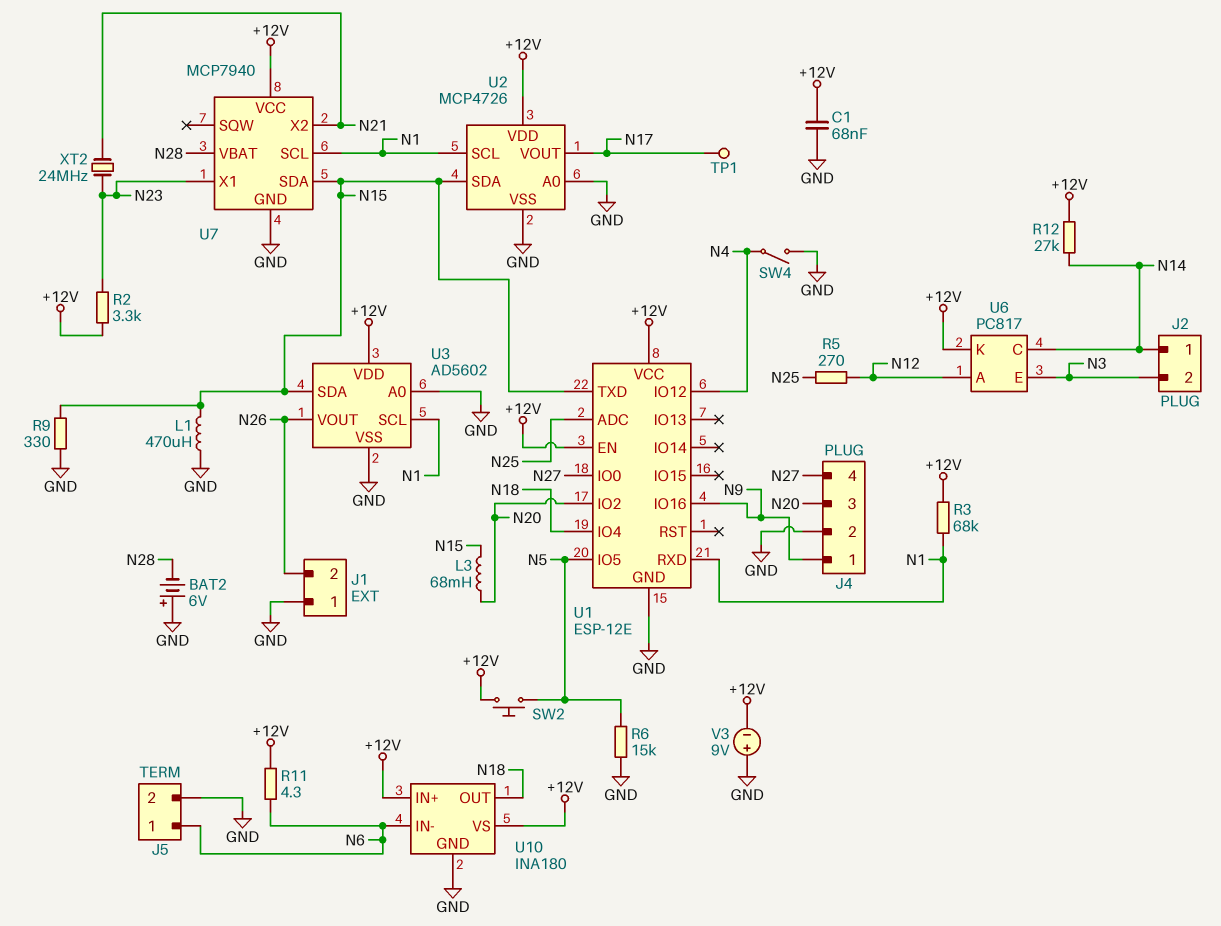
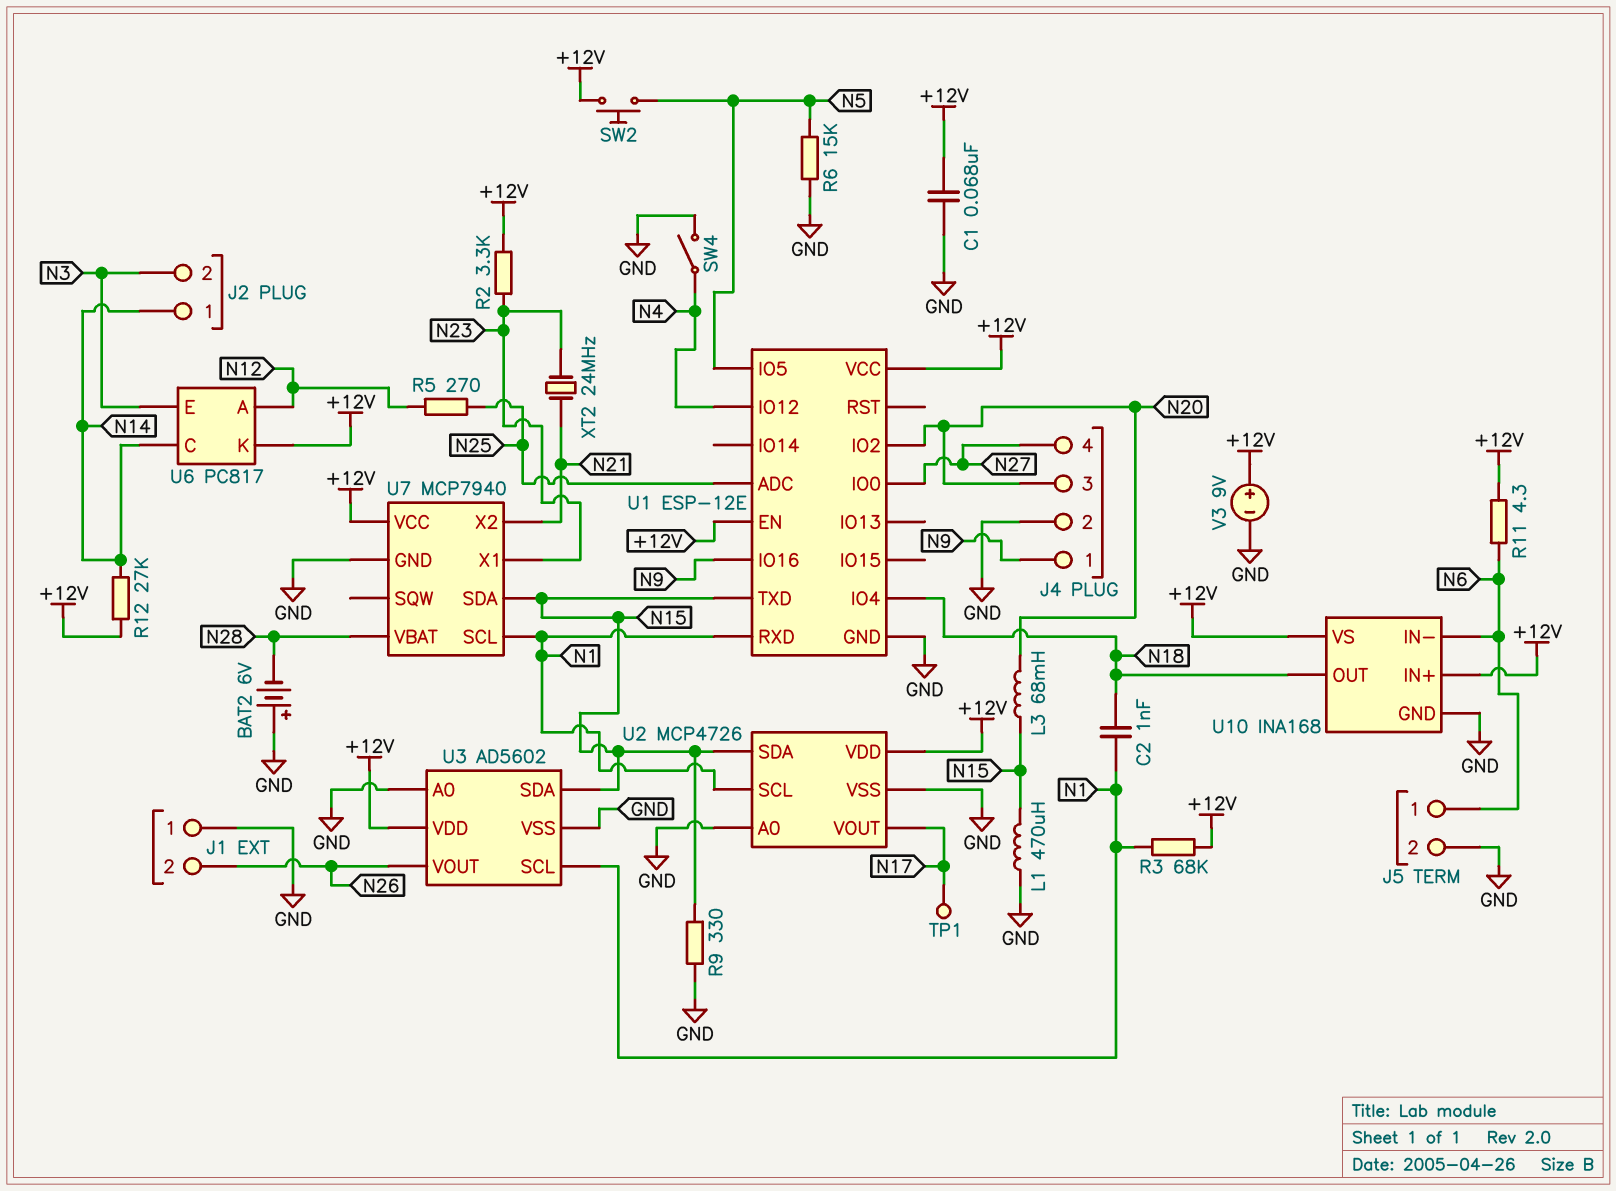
C2: none -> 1nF (N1, N18)
U10: INA180 -> INA168
V3: 9V (plus GND, minus +12V) -> 9V (plus +12V, minus GND)

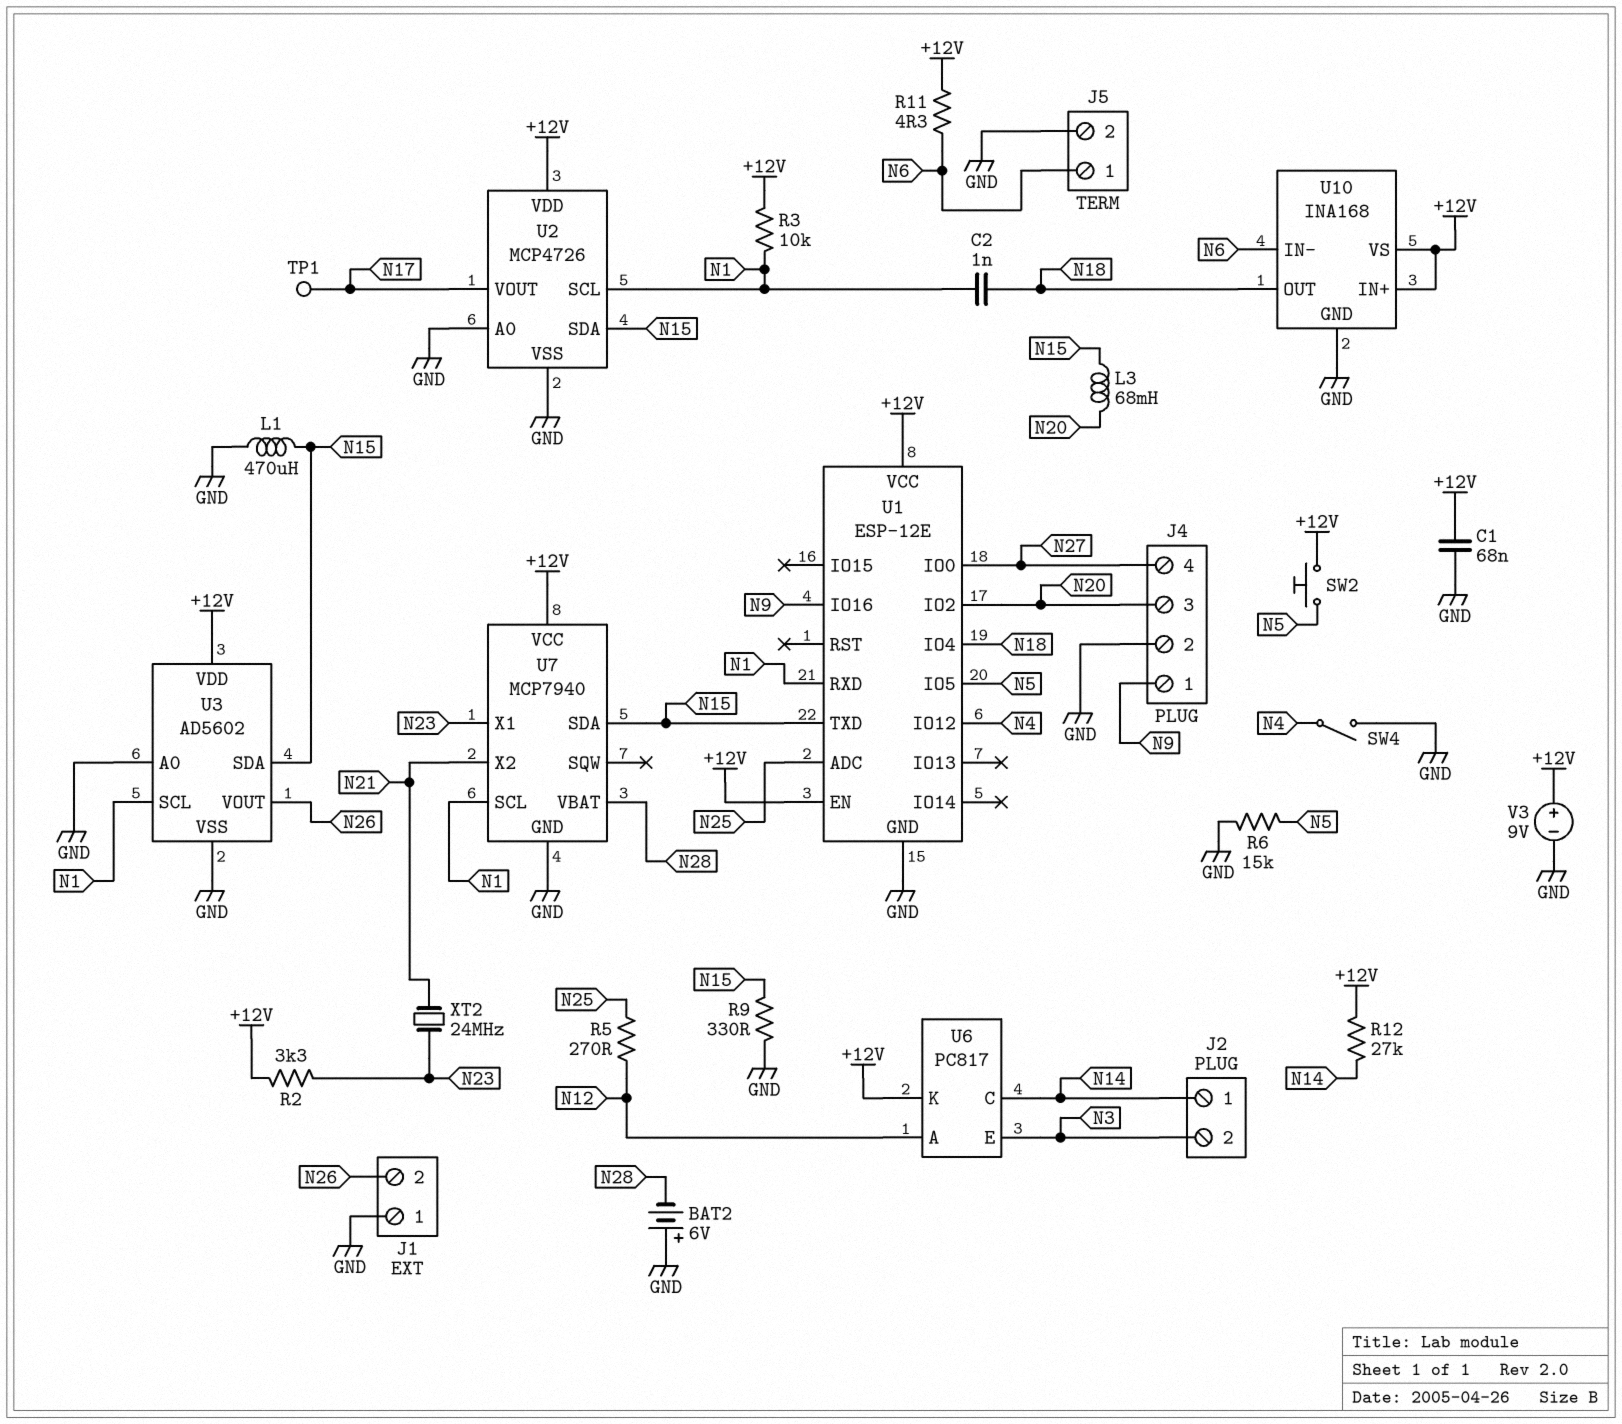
R3: 68k (+12V, N1) -> 10k (+12V, N1)

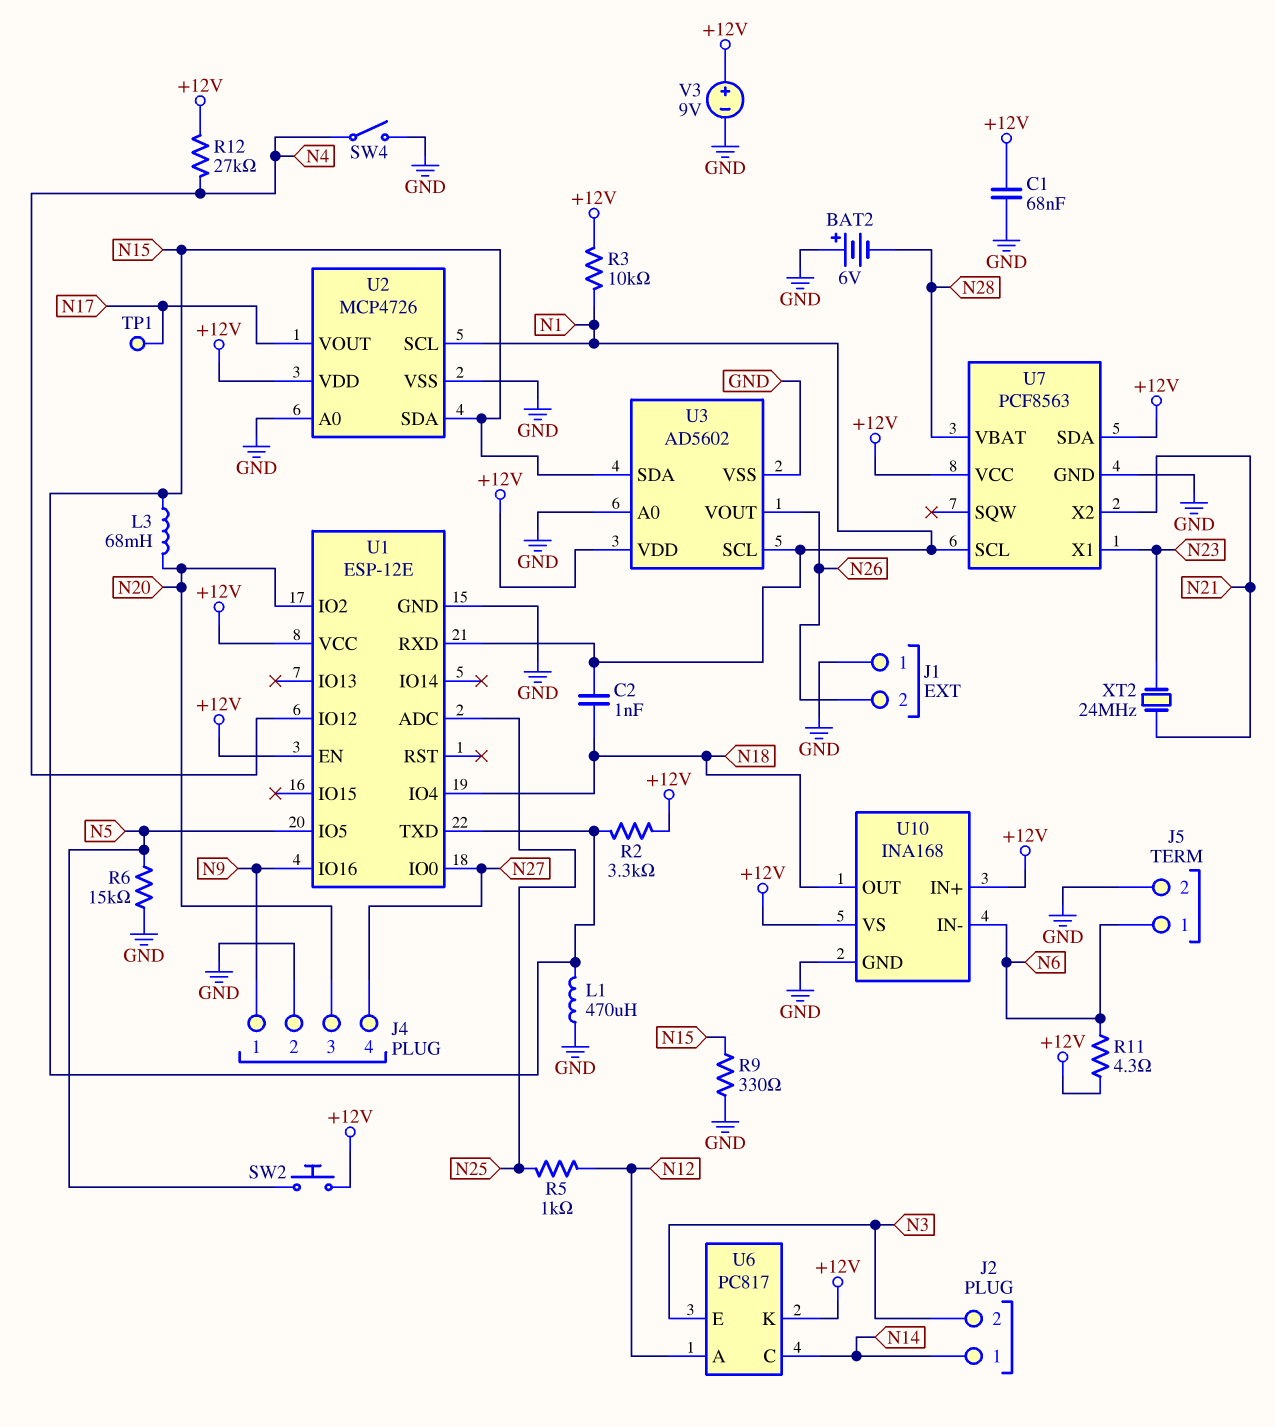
R2: 3.3k (+12V, N23) -> 3.3k (+12V, N15)
R5: 270 (N12, N25) -> 1k (N12, N25)
R12: 27k (+12V, N14) -> 27k (+12V, N4)
U7: MCP7940 -> PCF8563
U7 pin SDA: N15 -> +12V

